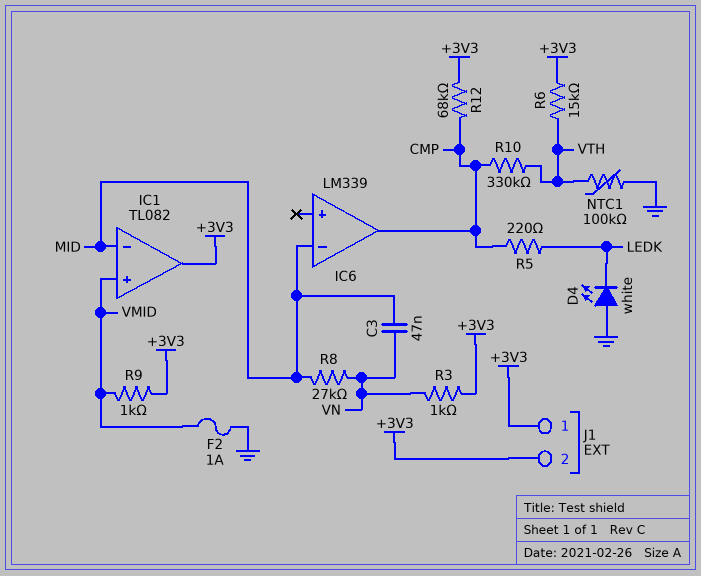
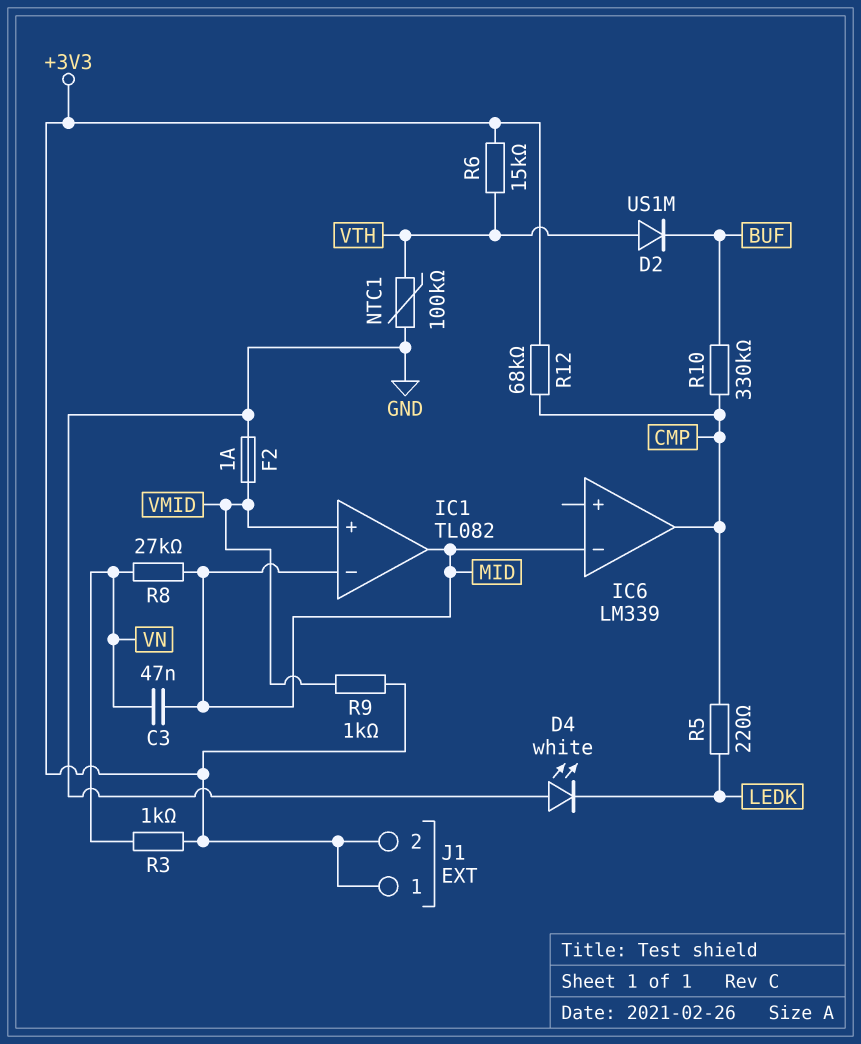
D2: none -> diode US1M (A VTH, K BUF)
IC1 pin out: +3V3 -> MID
R10: 330k (CMP, VTH) -> 330k (BUF, CMP)

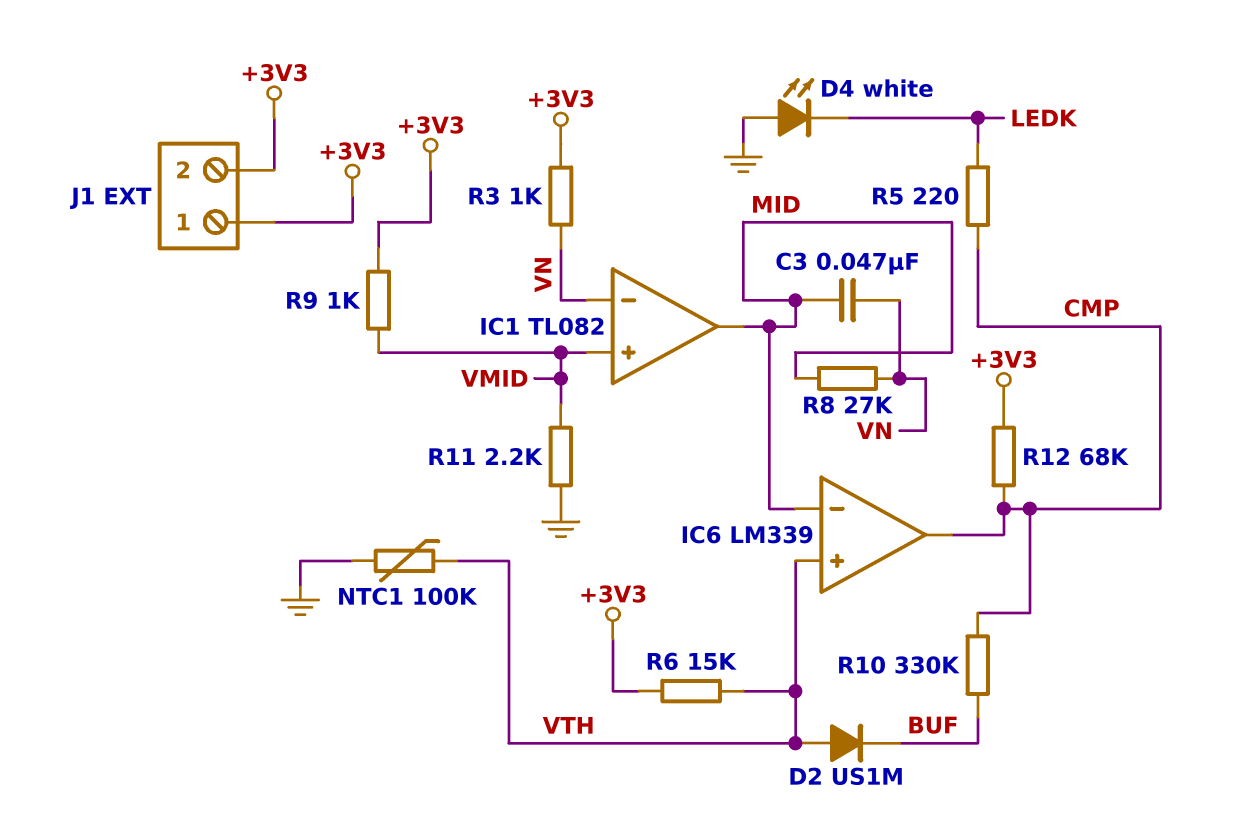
F2: 1A (GND, VMID) -> none
IC1 pin in-: MID -> VN
IC6 pin in+: none -> VTH
R11: none -> 2.2k (GND, VMID)

